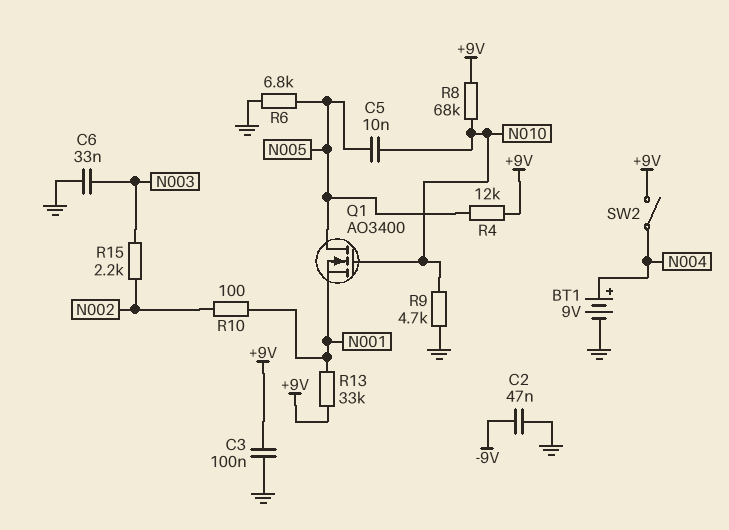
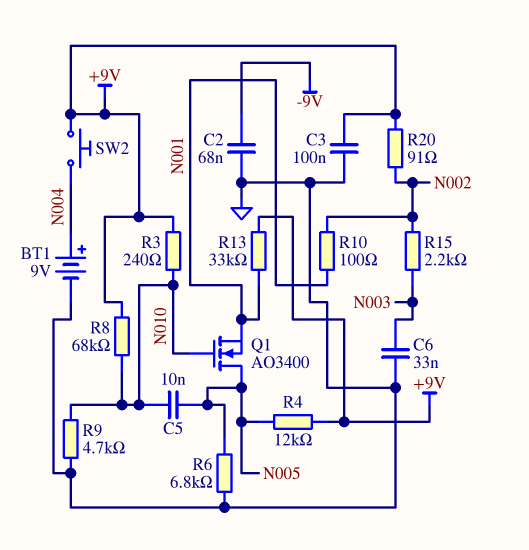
C2: 47nF (-9V, GND) -> 68nF (-9V, GND)
R3: none -> 240 (+9V, N010)
R20: none -> 91 (+9V, N002)
SW2: switch (+9V, N004) -> button (+9V, N004)

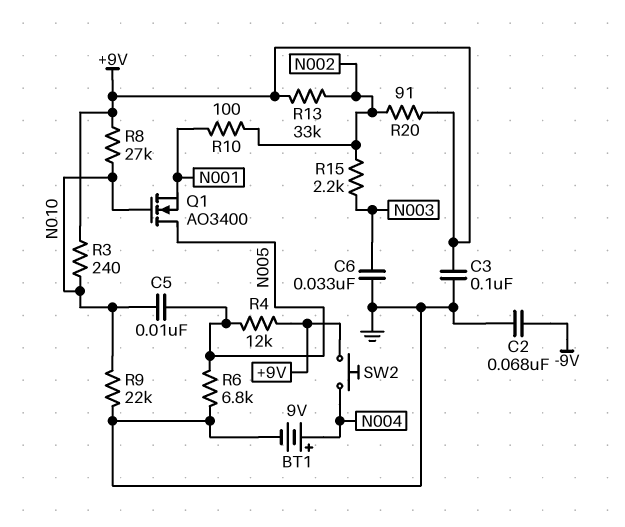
R8: 68k (+9V, N010) -> 27k (+9V, N010)
R9: 4.7k (GND, N010) -> 22k (GND, N010)
R13: 33k (+9V, N001) -> 33k (+9V, N002)

